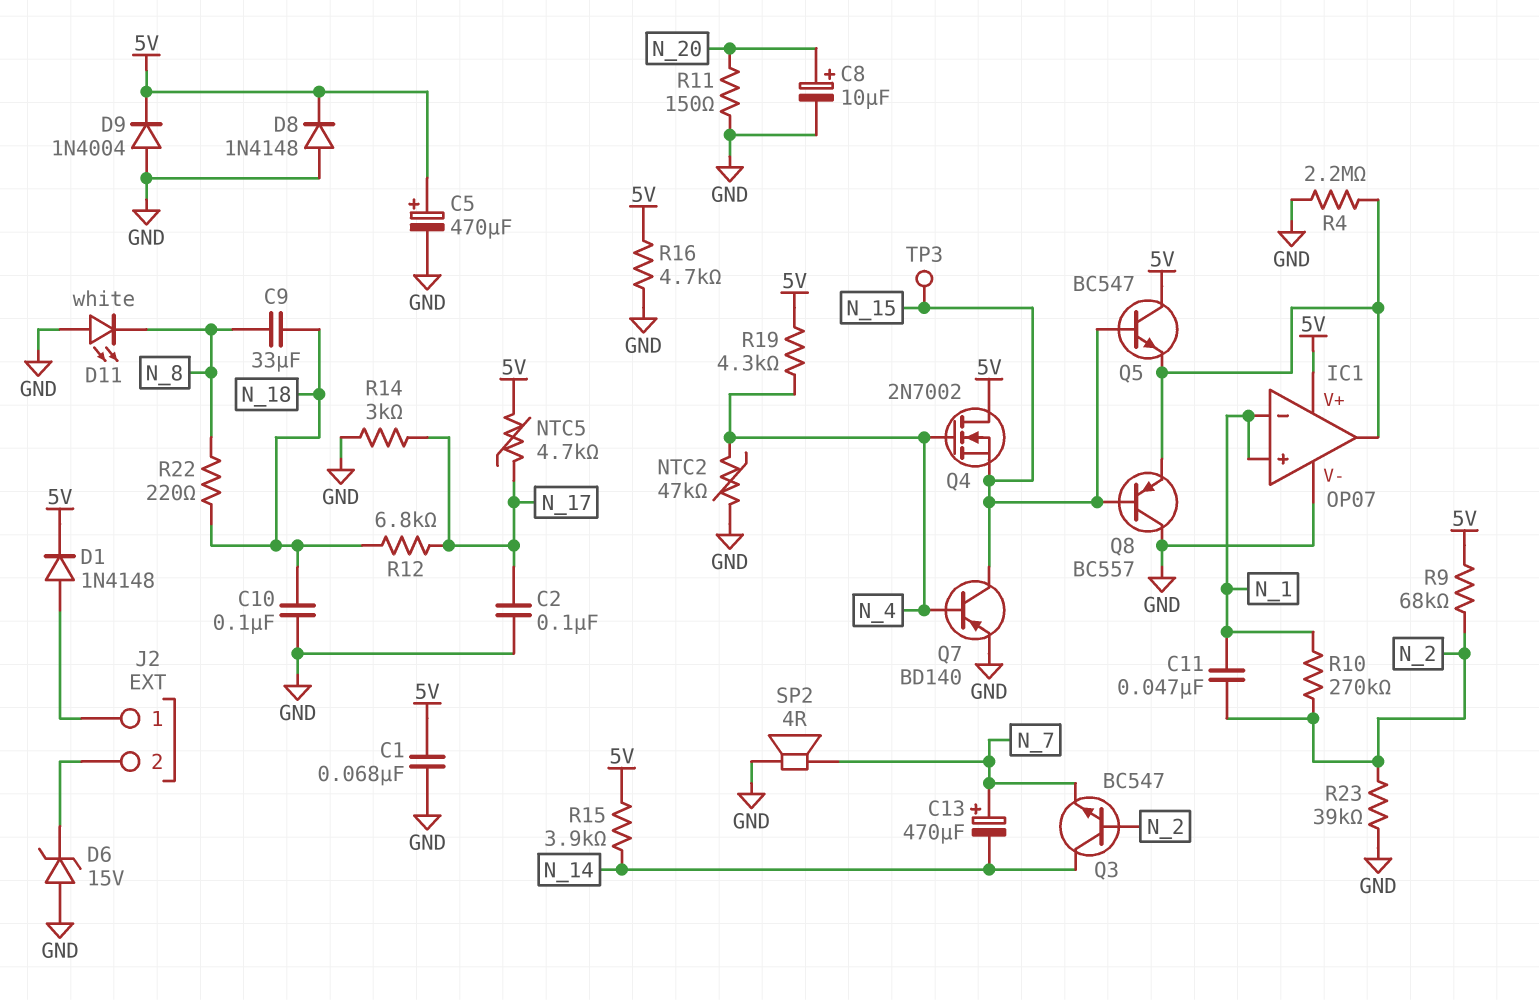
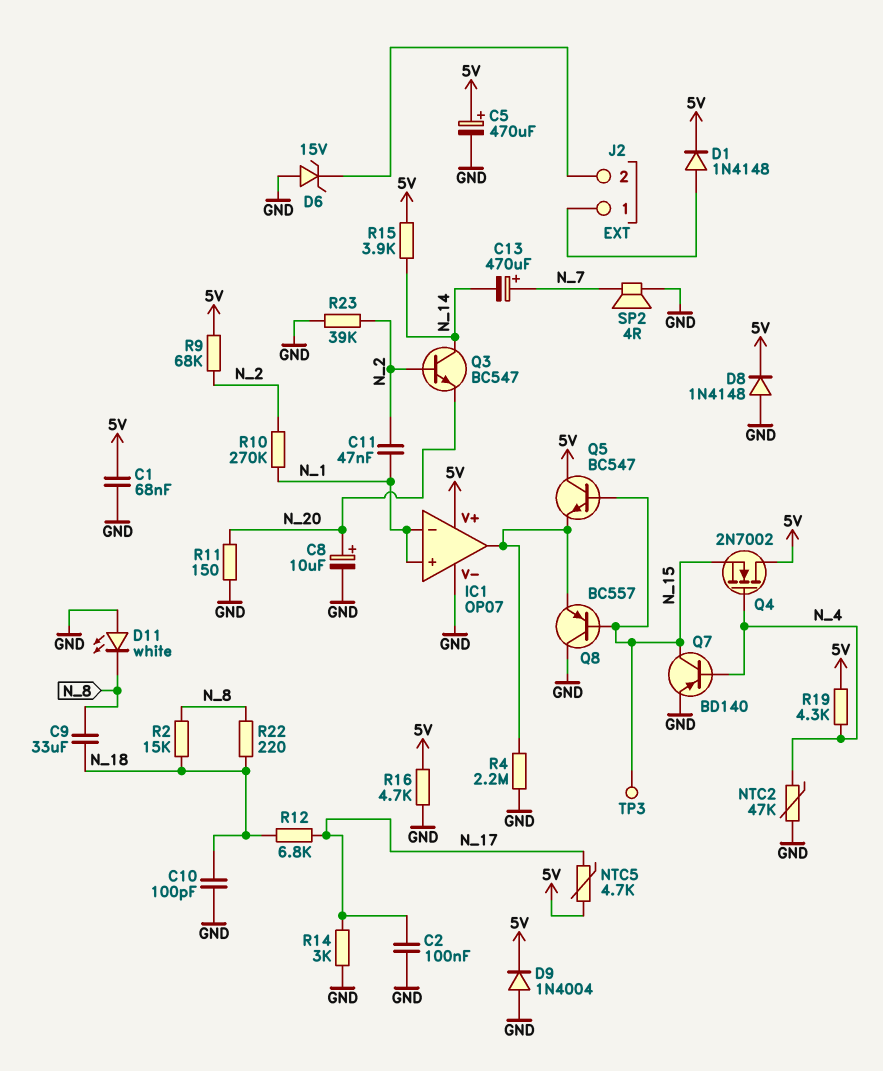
C10: 100nF (GND, N_18) -> 100pF (GND, N_18)
Q3: NPN BC547 (B N_2, C N_14, E N_7) -> NPN BC547 (B N_2, C N_14, E N_20)
R2: none -> 15k (N_8, N_18)

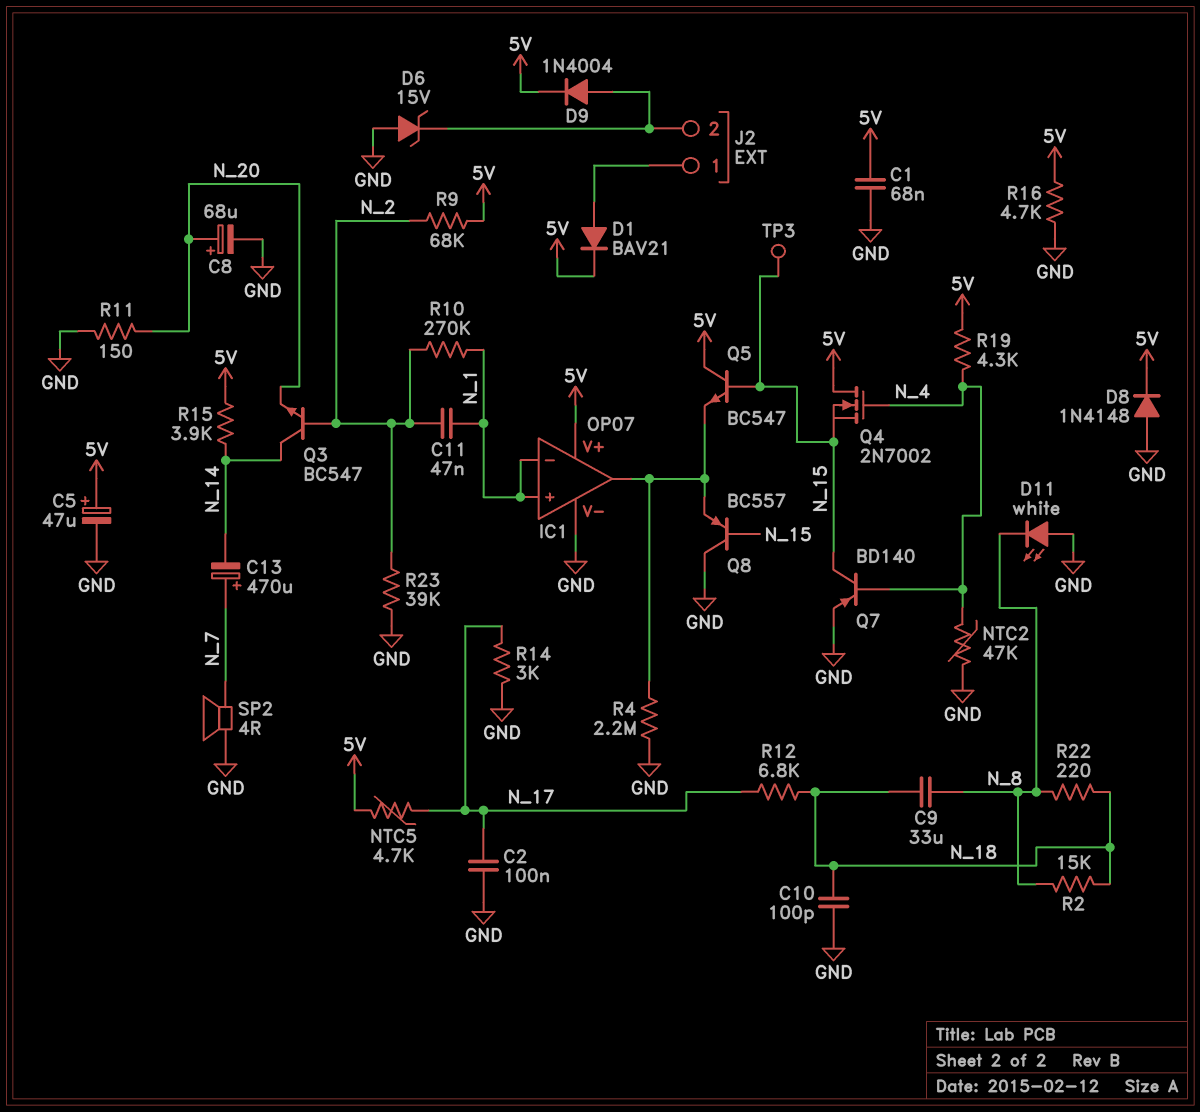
C5: 470uF (plus 5V, minus GND) -> 47uF (plus 5V, minus GND)
C8: 10uF (plus N_20, minus GND) -> 68uF (plus N_20, minus GND)
D1: diode 1N4148 (A J2/1, K 5V) -> diode BAV21 (A J2/1, K 5V)
D9: diode 1N4004 (A GND, K 5V) -> diode 1N4004 (A J2/2, K 5V)

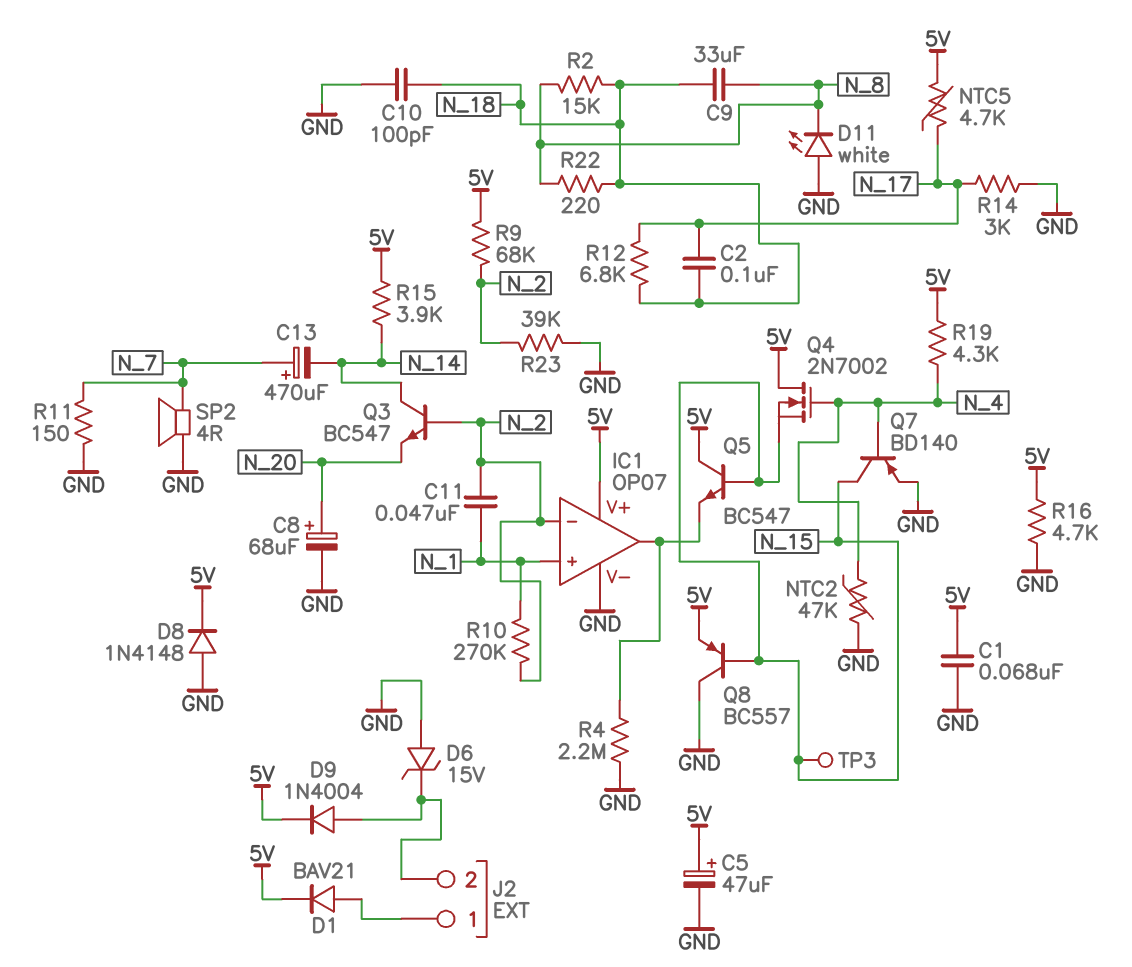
C2: 100nF (GND, N_17) -> 100nF (N_17, N_18)
IC1 pin in-: N_1 -> N_2
Q8: PNP BC557 (B N_15, C GND, E IC1/out) -> PNP BC557 (B N_15, C GND, E 5V)
R11: 150 (GND, N_20) -> 150 (GND, N_7)

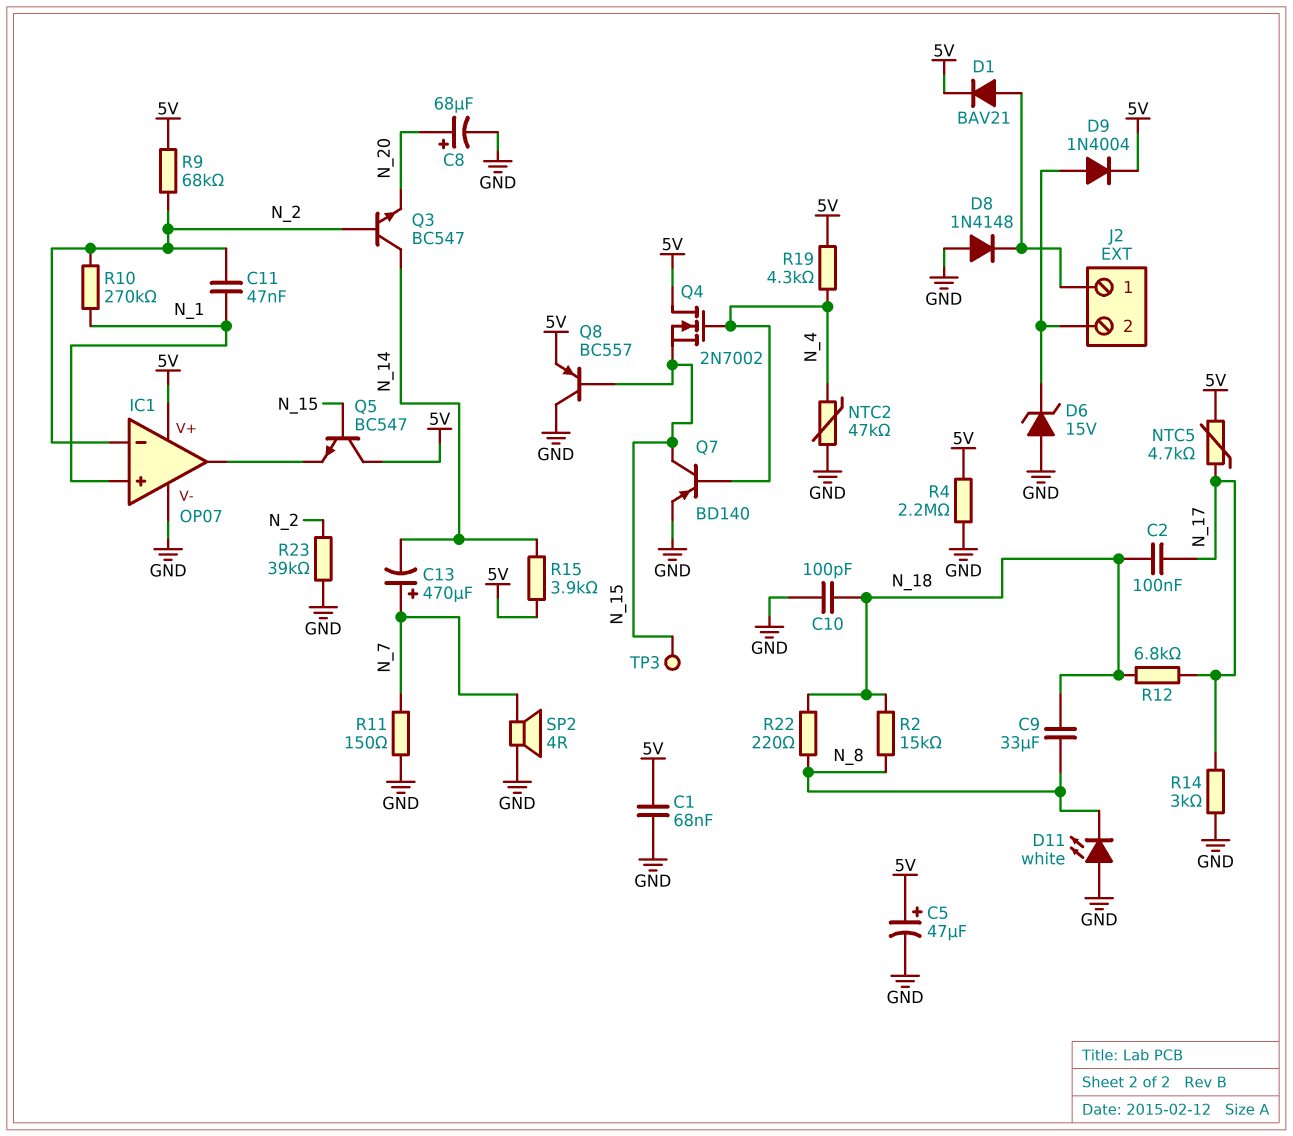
D8: diode 1N4148 (A GND, K 5V) -> diode 1N4148 (A GND, K J2/1)
R4: 2.2M (GND, IC1/out) -> 2.2M (5V, GND)
R16: 4.7k (5V, GND) -> none

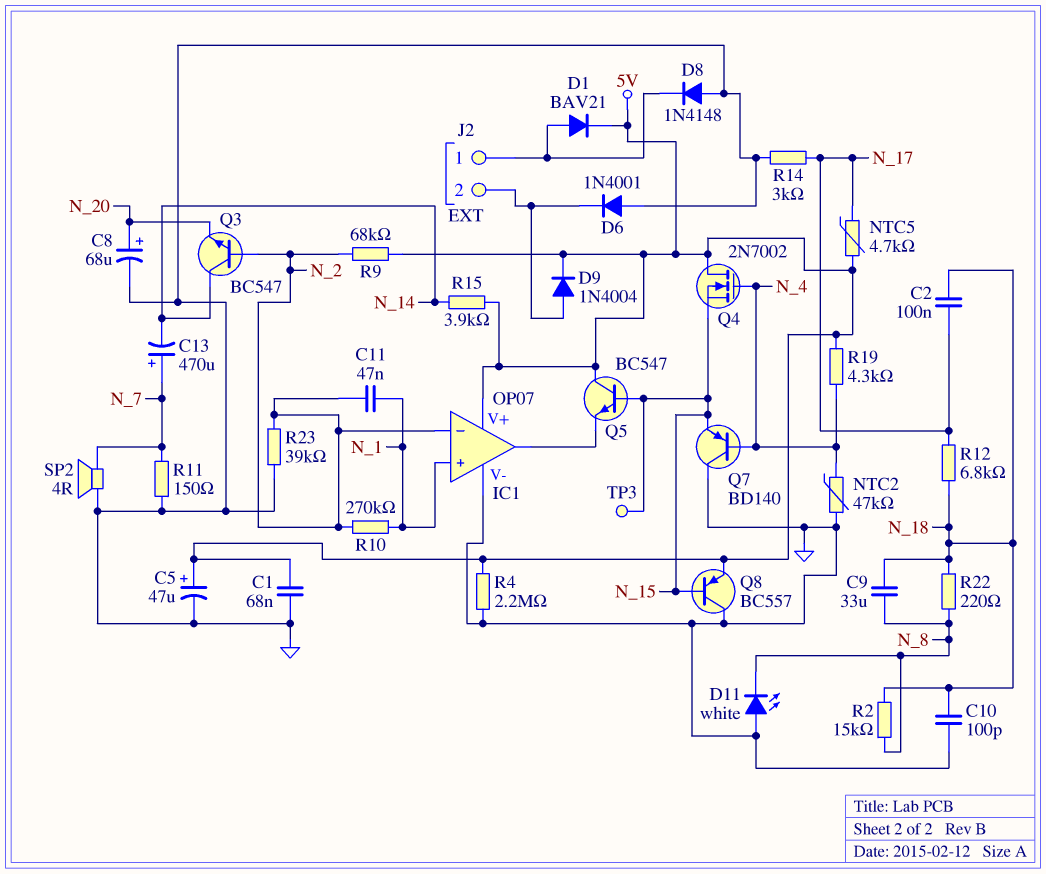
D6: zener 15V (A GND, K J2/2) -> diode 1N4001 (A GND, K J2/2)
Q7: PNP BD140 (B N_4, C N_15, E GND) -> PNP BD140 (B N_4, C GND, E N_15)

